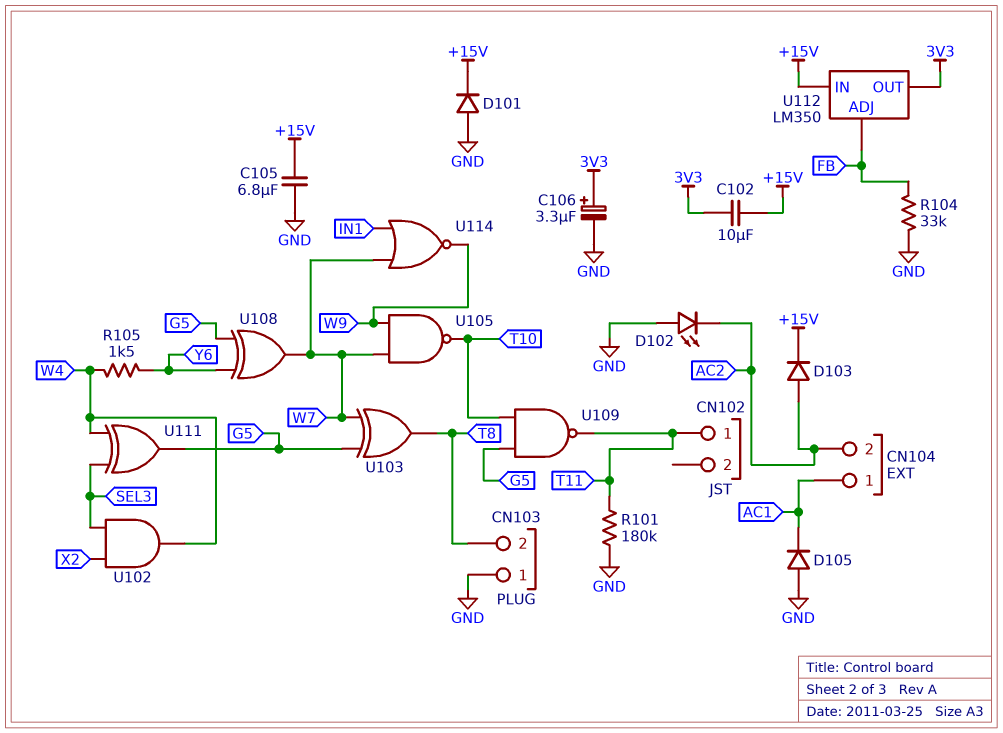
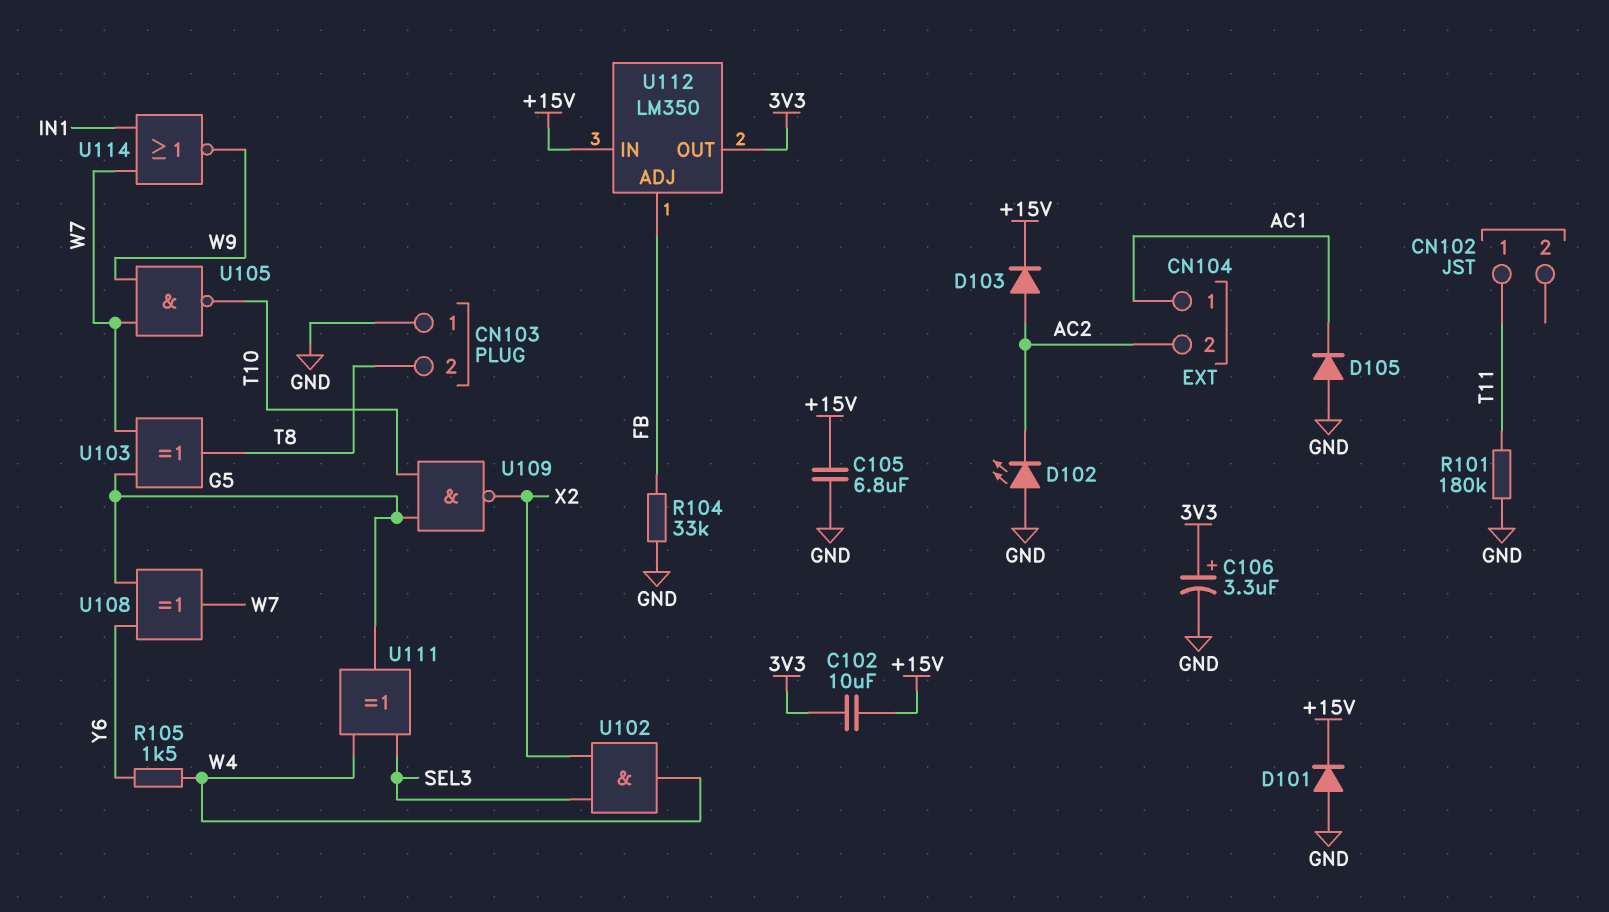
U109: NAND (in G5, in T10, out T11) -> NAND (in G5, in T10, out X2)

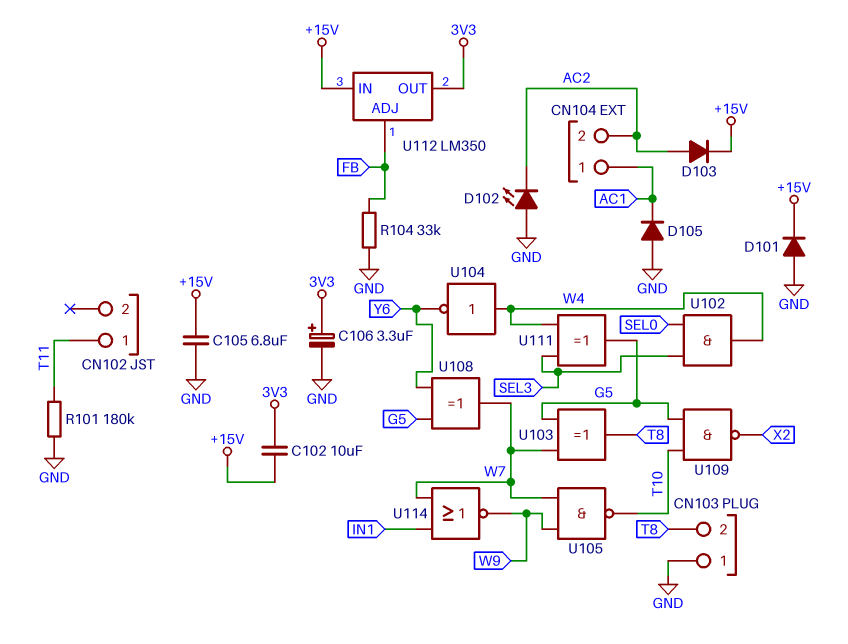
R105: 1.5k (W4, Y6) -> none
U102: AND (in SEL3, in X2, out W4) -> AND (in SEL0, in SEL3, out W4)
U104: none -> NOT (in W4, out Y6)

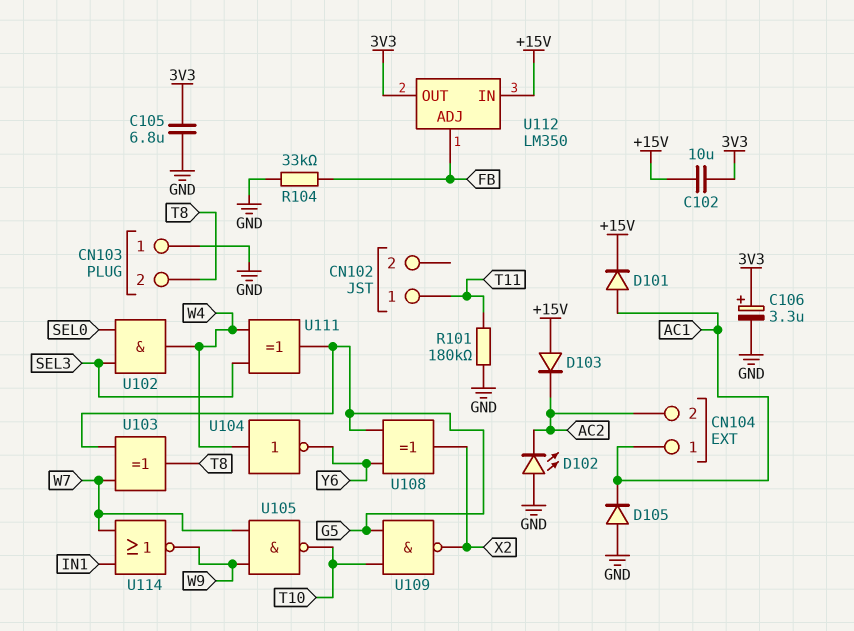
C105: 6.8uF (+15V, GND) -> 6.8uF (3V3, GND)
D101: diode (A GND, K +15V) -> diode (A AC1, K +15V)
D103: diode (A AC2, K +15V) -> diode (A +15V, K AC2)
U108: XOR (in G5, in Y6, out W7) -> XOR (in G5, in Y6, out X2)

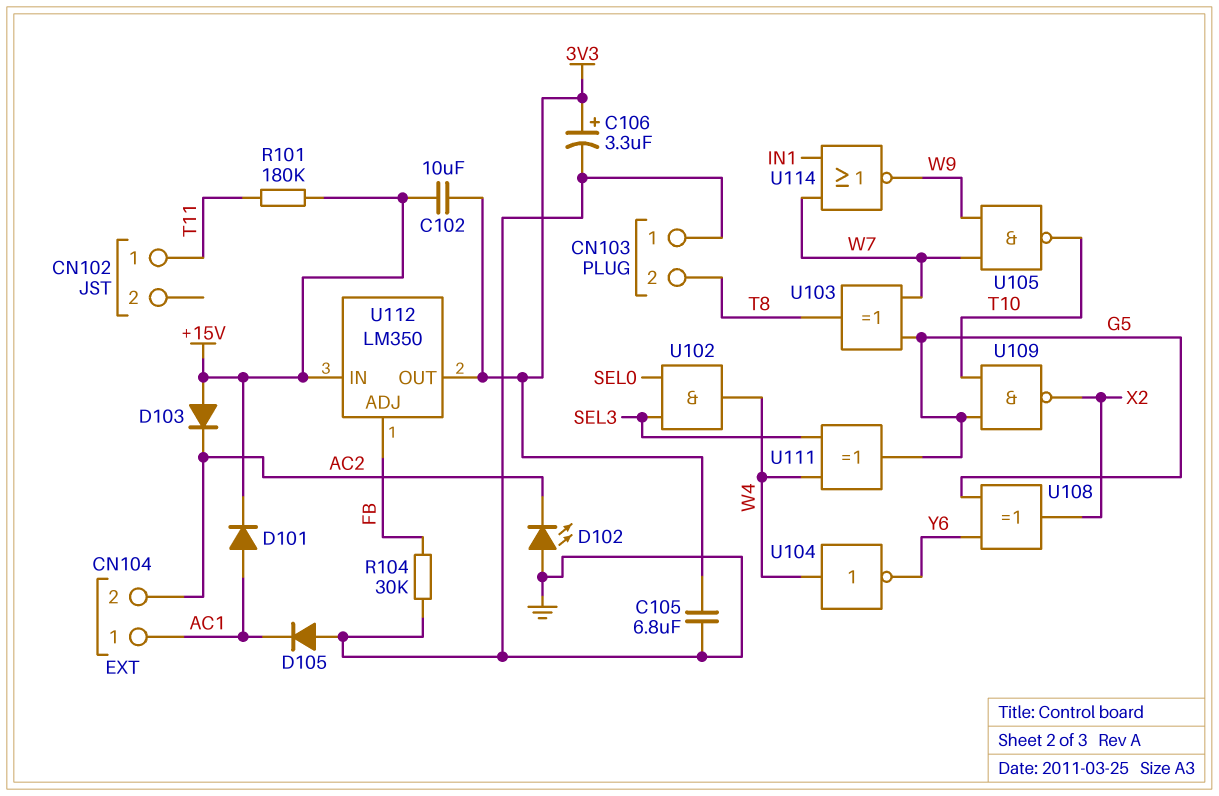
R101: 180k (GND, T11) -> 180k (+15V, T11)
R104: 33k (FB, GND) -> 30k (FB, GND)

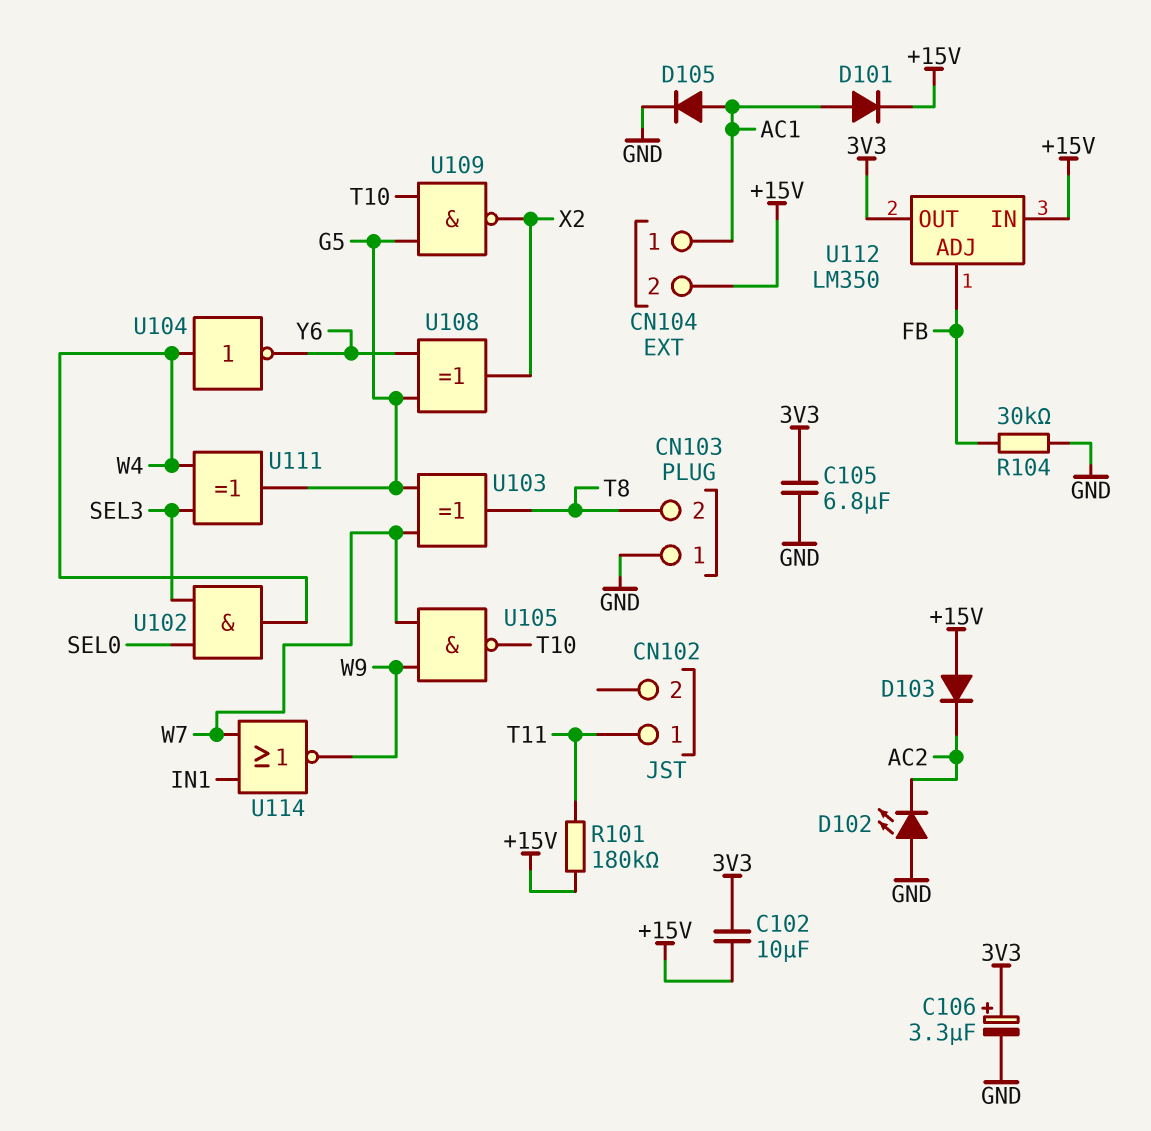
CN104 pin 2: AC2 -> +15V
D105: diode (A GND, K AC1) -> diode (A AC1, K GND)

